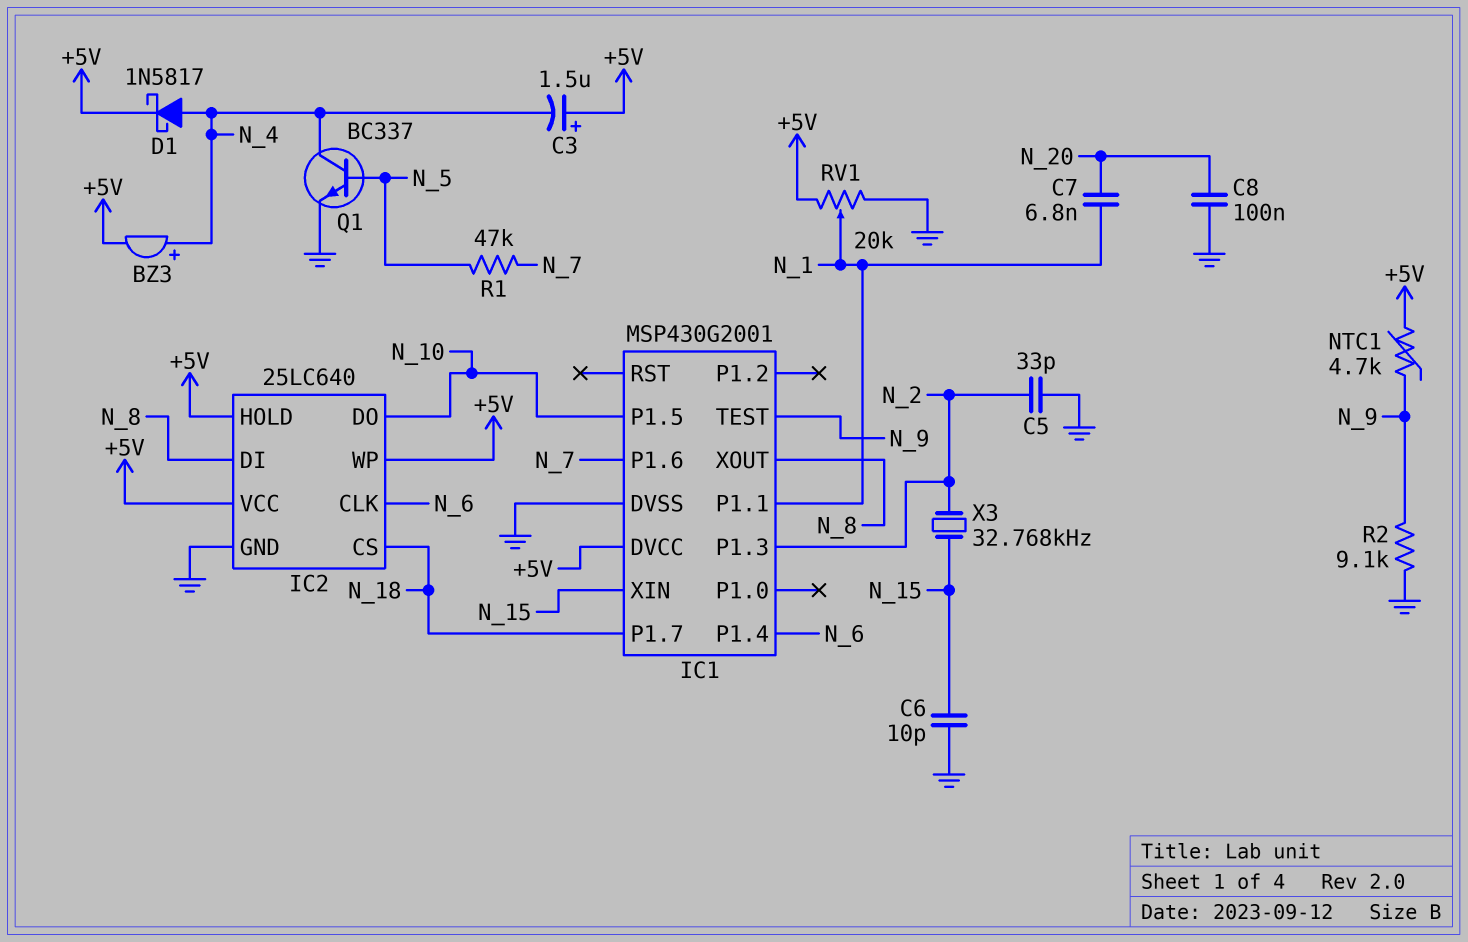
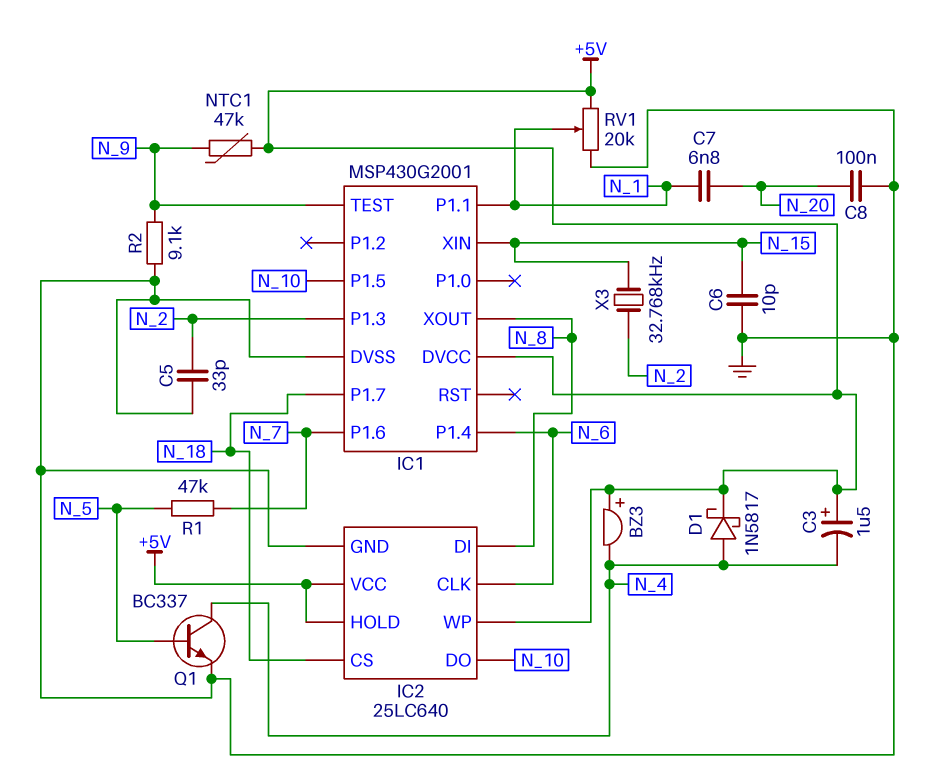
BZ3: buzzer (plus N_4, minus +5V) -> buzzer (plus +5V, minus N_4)
NTC1: 4.7k (+5V, N_9) -> 47k (+5V, N_9)

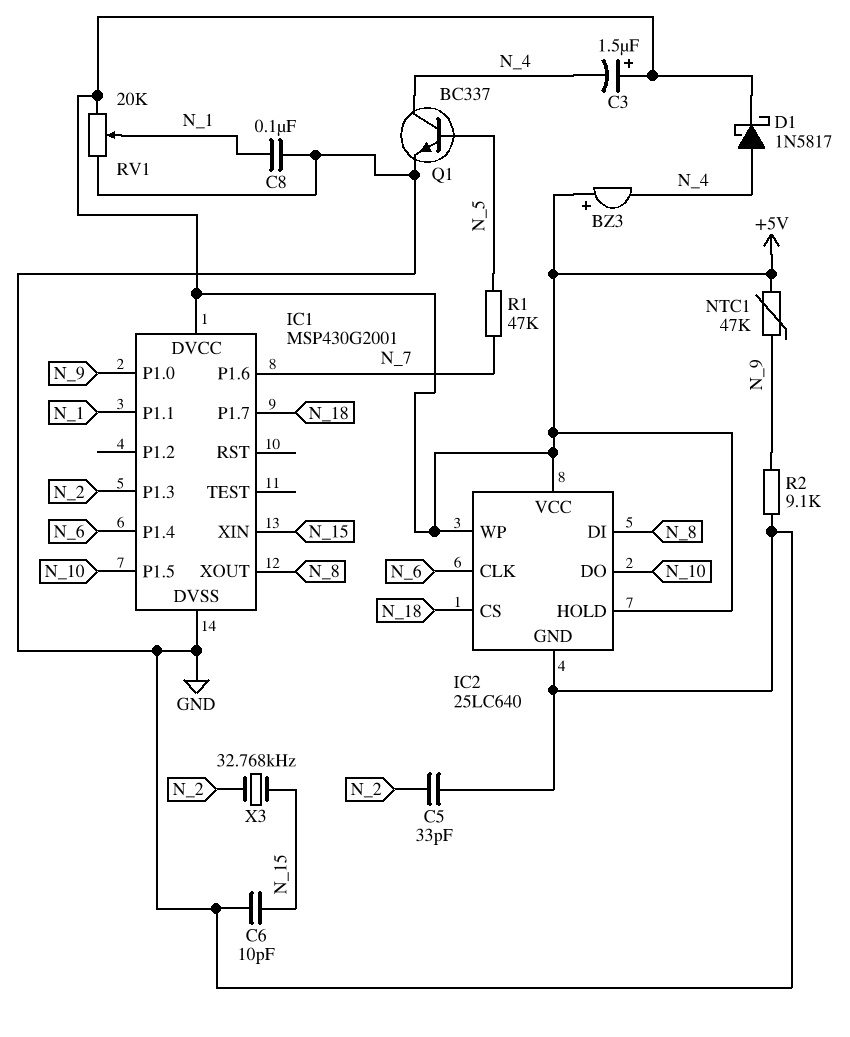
C7: 6.8nF (N_1, N_20) -> none
C8: 100nF (GND, N_20) -> 100nF (GND, N_1)
IC1 pin P1.0: none -> N_9
IC1 pin TEST: N_9 -> none

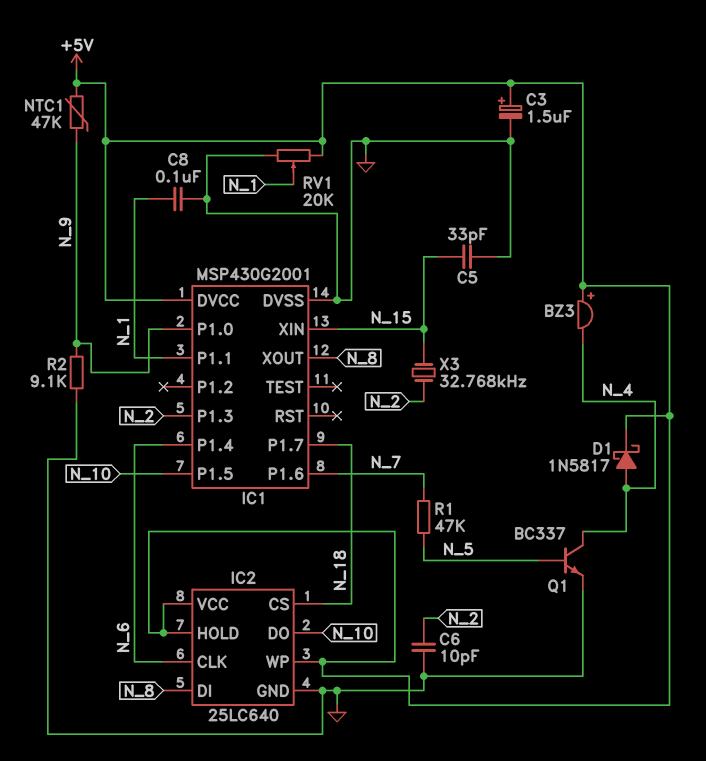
C3: 1.5uF (plus +5V, minus N_4) -> 1.5uF (plus +5V, minus GND)
C5: 33pF (GND, N_2) -> 33pF (GND, N_15)
C6: 10pF (GND, N_15) -> 10pF (GND, N_2)

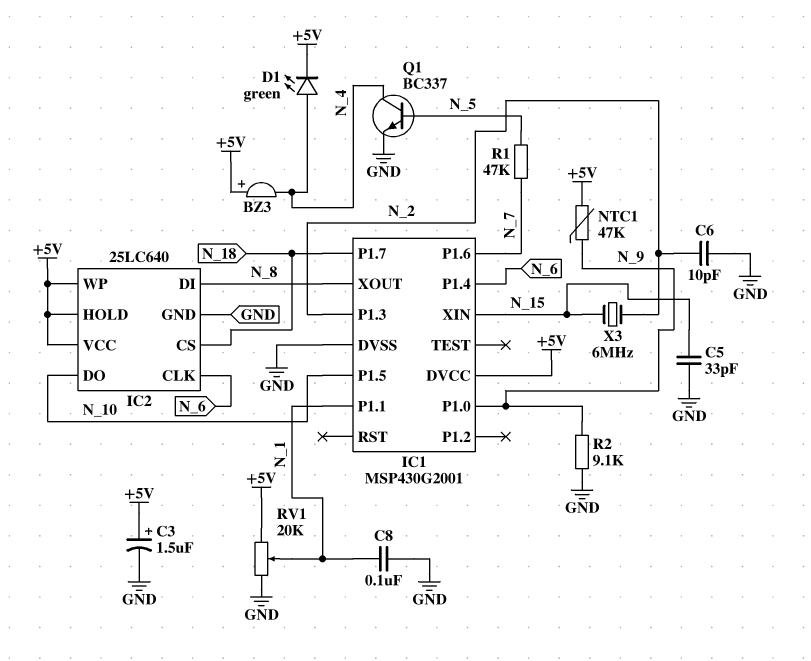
D1: schottky 1N5817 (A N_4, K +5V) -> LED green (A N_4, K +5V)
X3: 32.768kHz (N_2, N_15) -> 6MHz (N_2, N_15)

